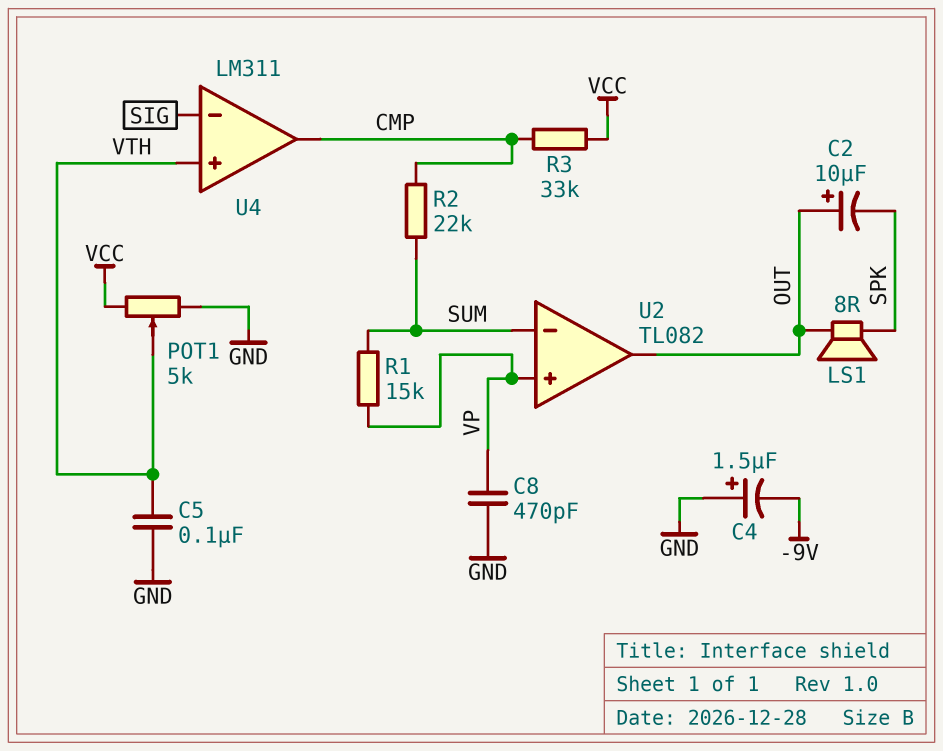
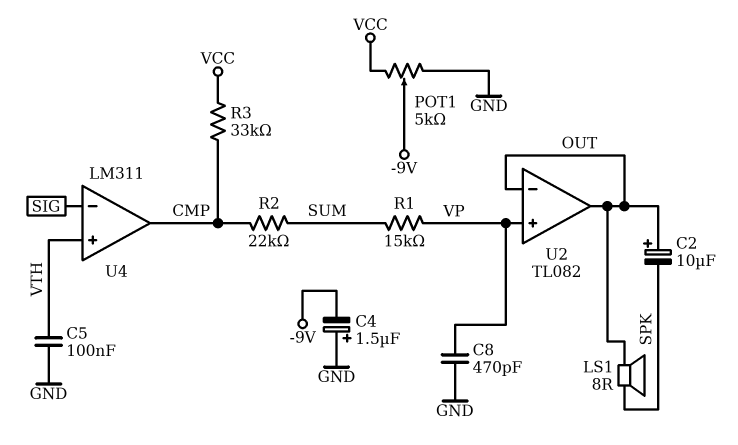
POT1: 5k (GND, VCC, wiper VTH) -> 5k (GND, VCC, wiper -9V)
U2 pin in-: SUM -> OUT

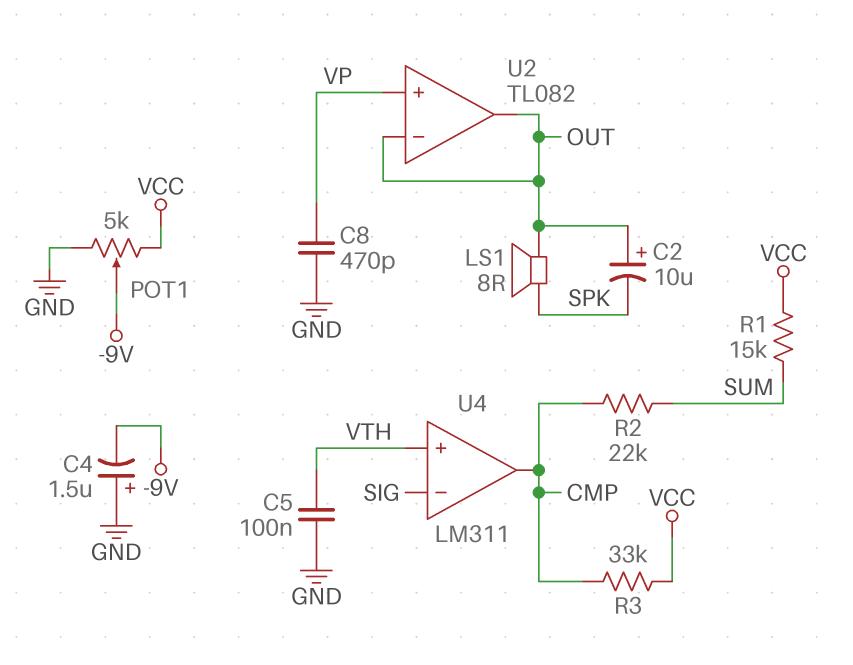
R1: 15k (SUM, VP) -> 15k (SUM, VCC)

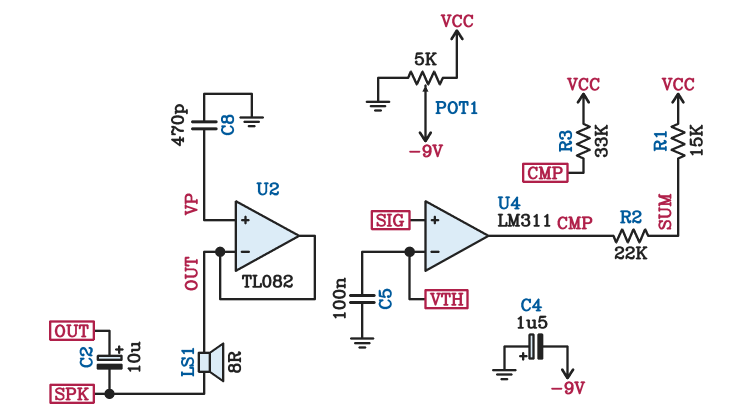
U4 pin in+: VTH -> SIG
U4 pin in-: SIG -> VTH

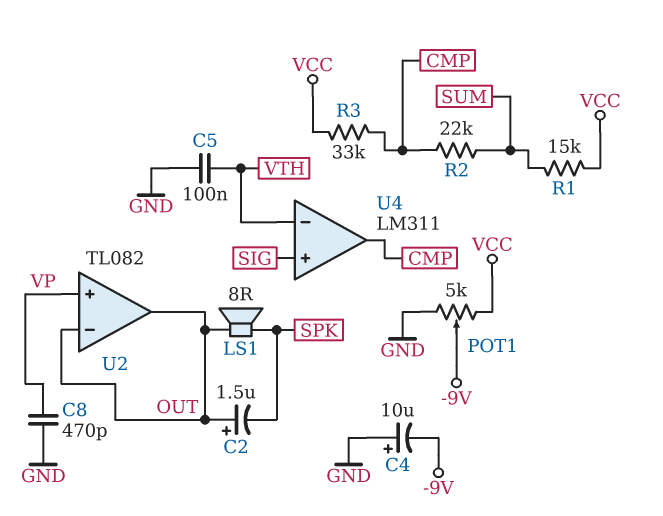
C2: 10uF (plus OUT, minus SPK) -> 1.5uF (plus OUT, minus SPK)
C4: 1.5uF (plus GND, minus -9V) -> 10uF (plus GND, minus -9V)

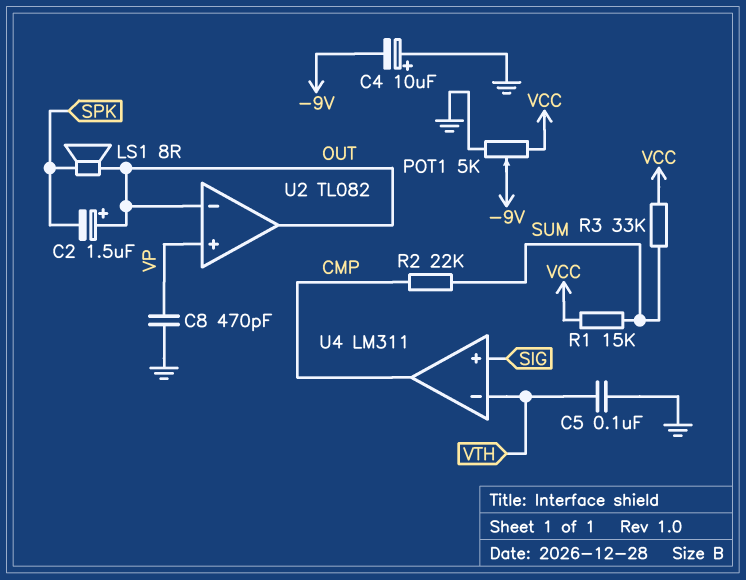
R3: 33k (CMP, VCC) -> 33k (SUM, VCC)

